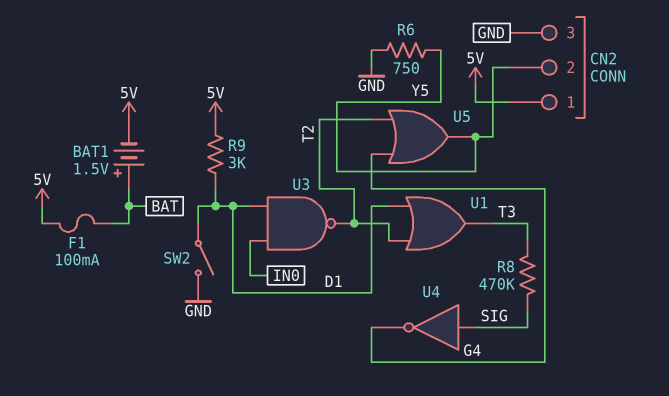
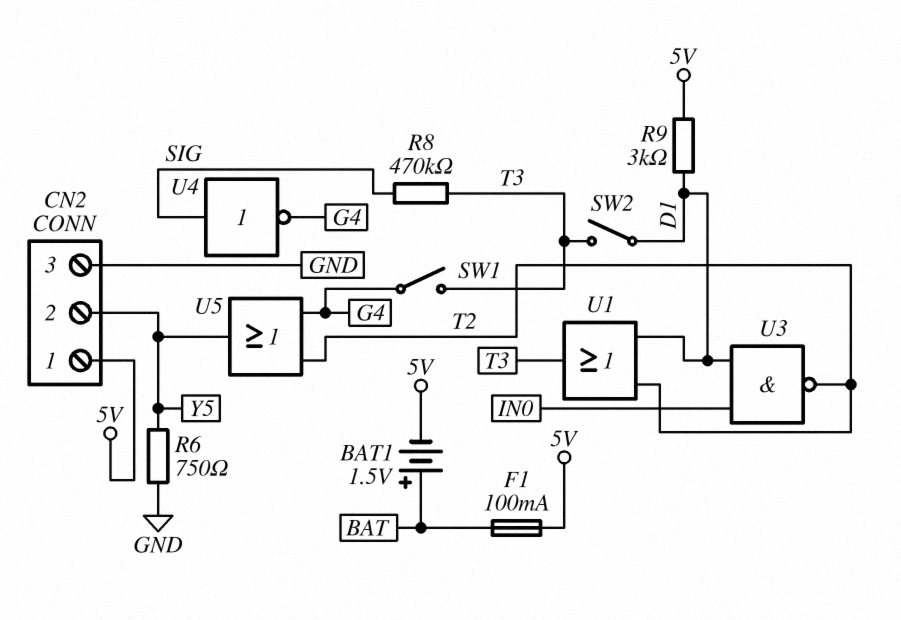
SW1: none -> switch (G4, T3)
SW2: switch (D1, GND) -> switch (D1, T3)

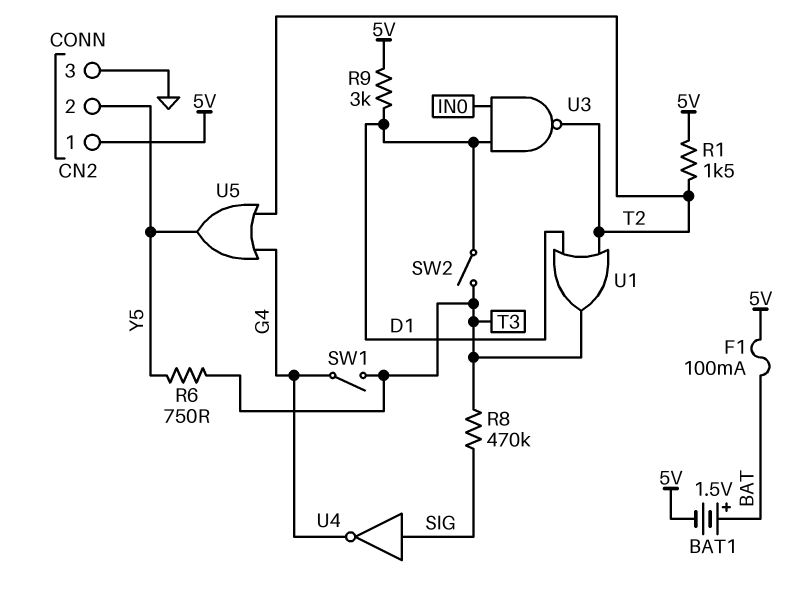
R1: none -> 1.5k (5V, T2)
R6: 750 (GND, Y5) -> 750 (T3, Y5)

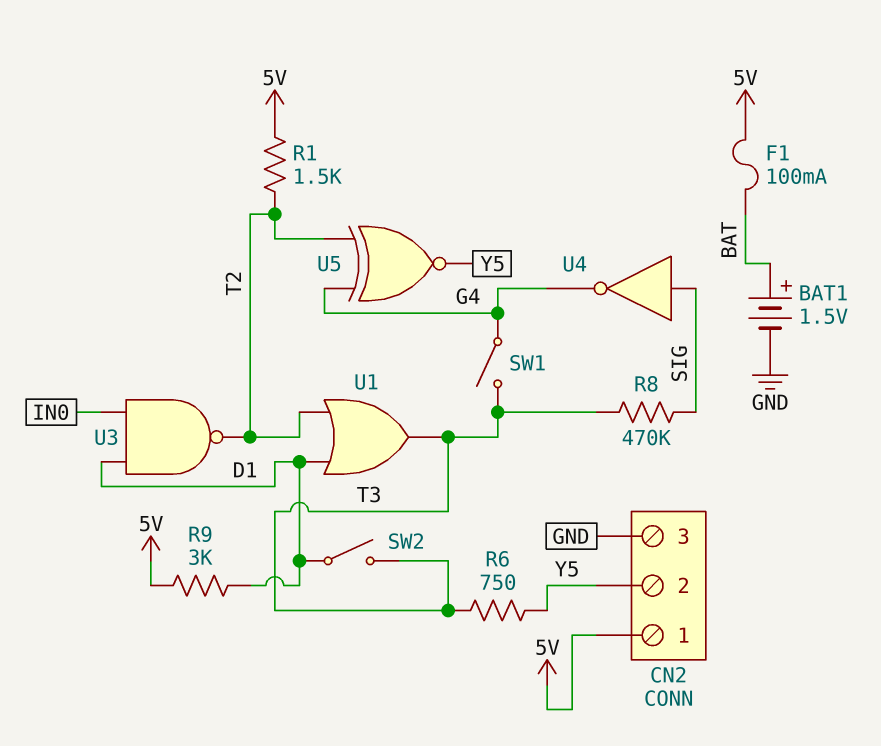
BAT1: 1.5V (plus BAT, minus 5V) -> 1.5V (plus BAT, minus GND)
U5: OR (in G4, in T2, out Y5) -> XNOR (in G4, in T2, out Y5)

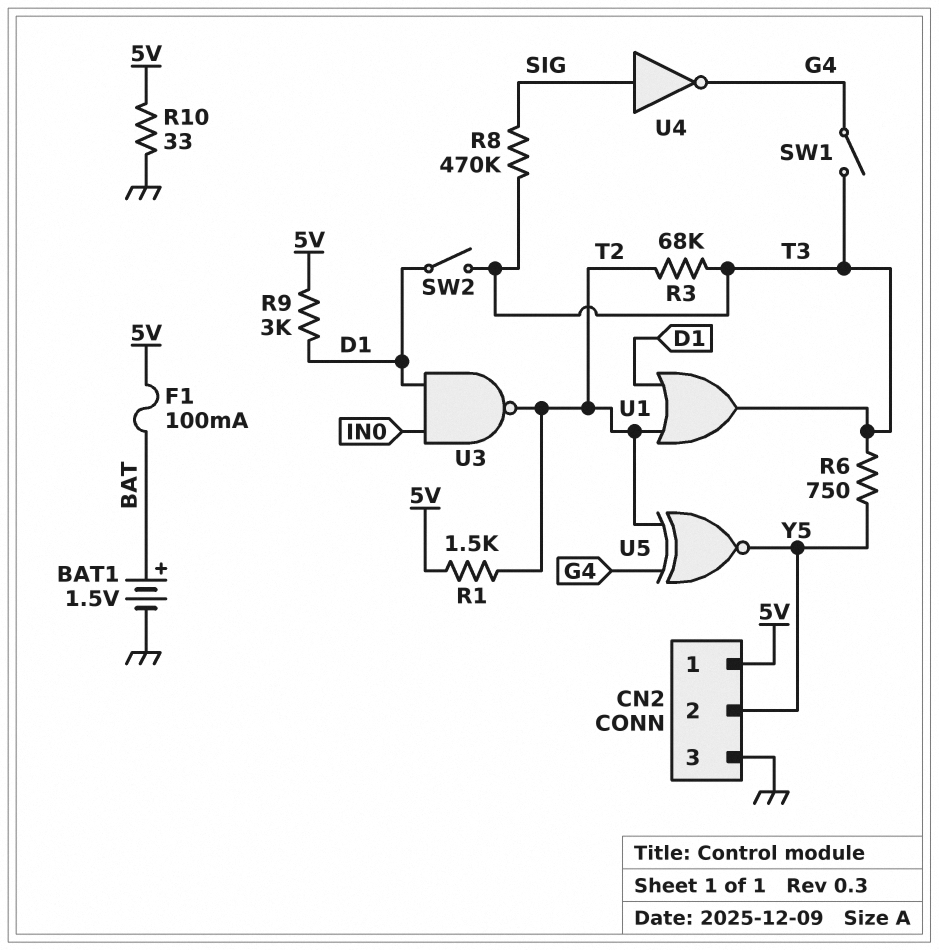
R3: none -> 68k (T2, T3)
R10: none -> 33 (5V, GND)

